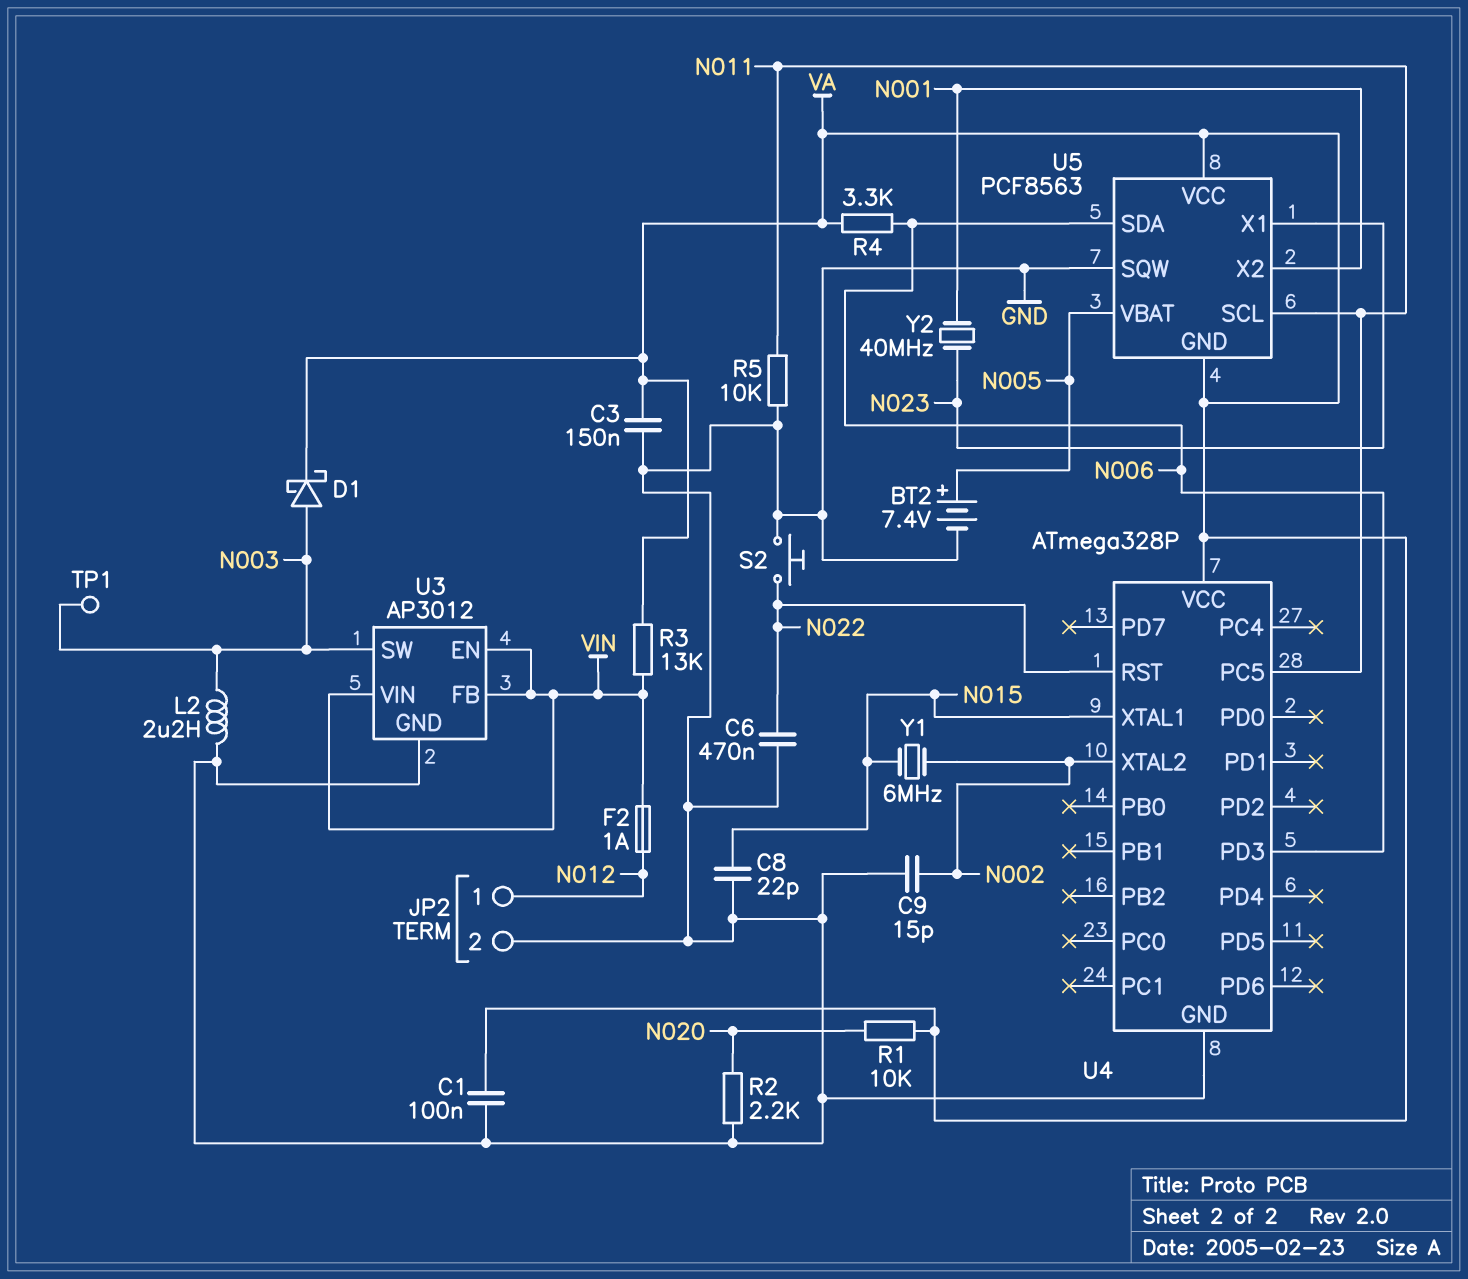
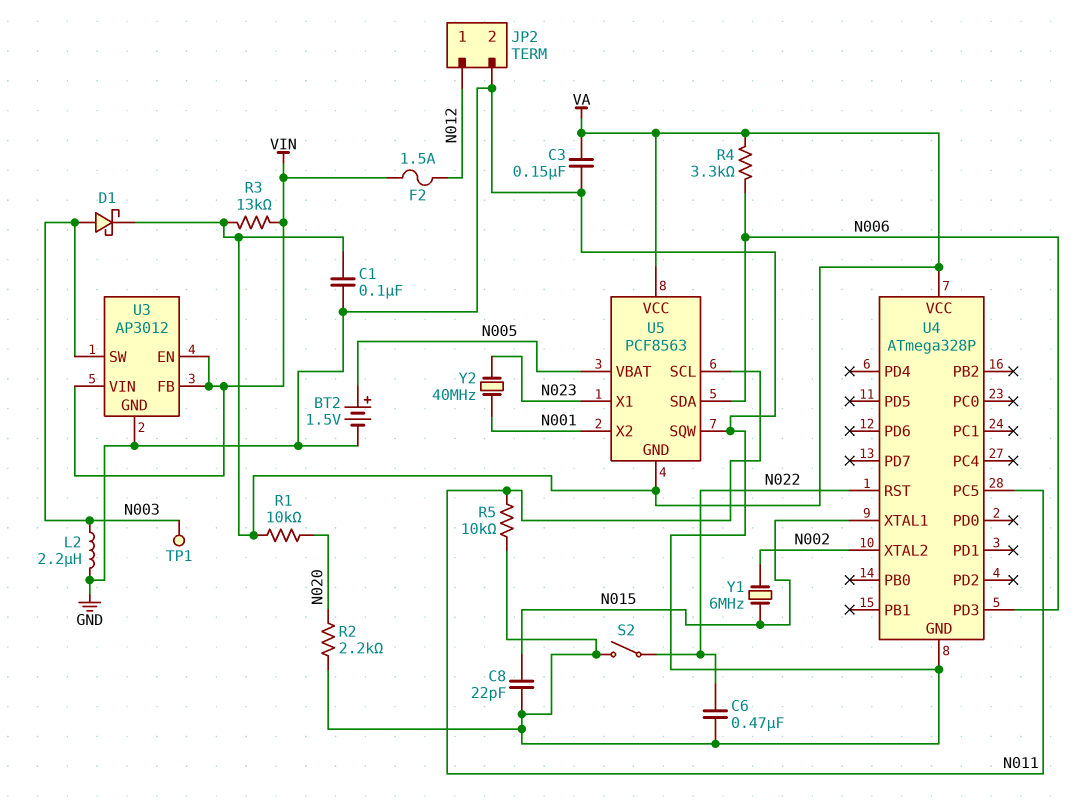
BT2: 7.4V (plus N005, minus GND) -> 1.5V (plus N005, minus GND)
C9: 15pF (GND, N002) -> none
F2: 1A (N012, VIN) -> 1.5A (N012, VIN)
S2: button (GND, N022) -> switch (GND, N022)

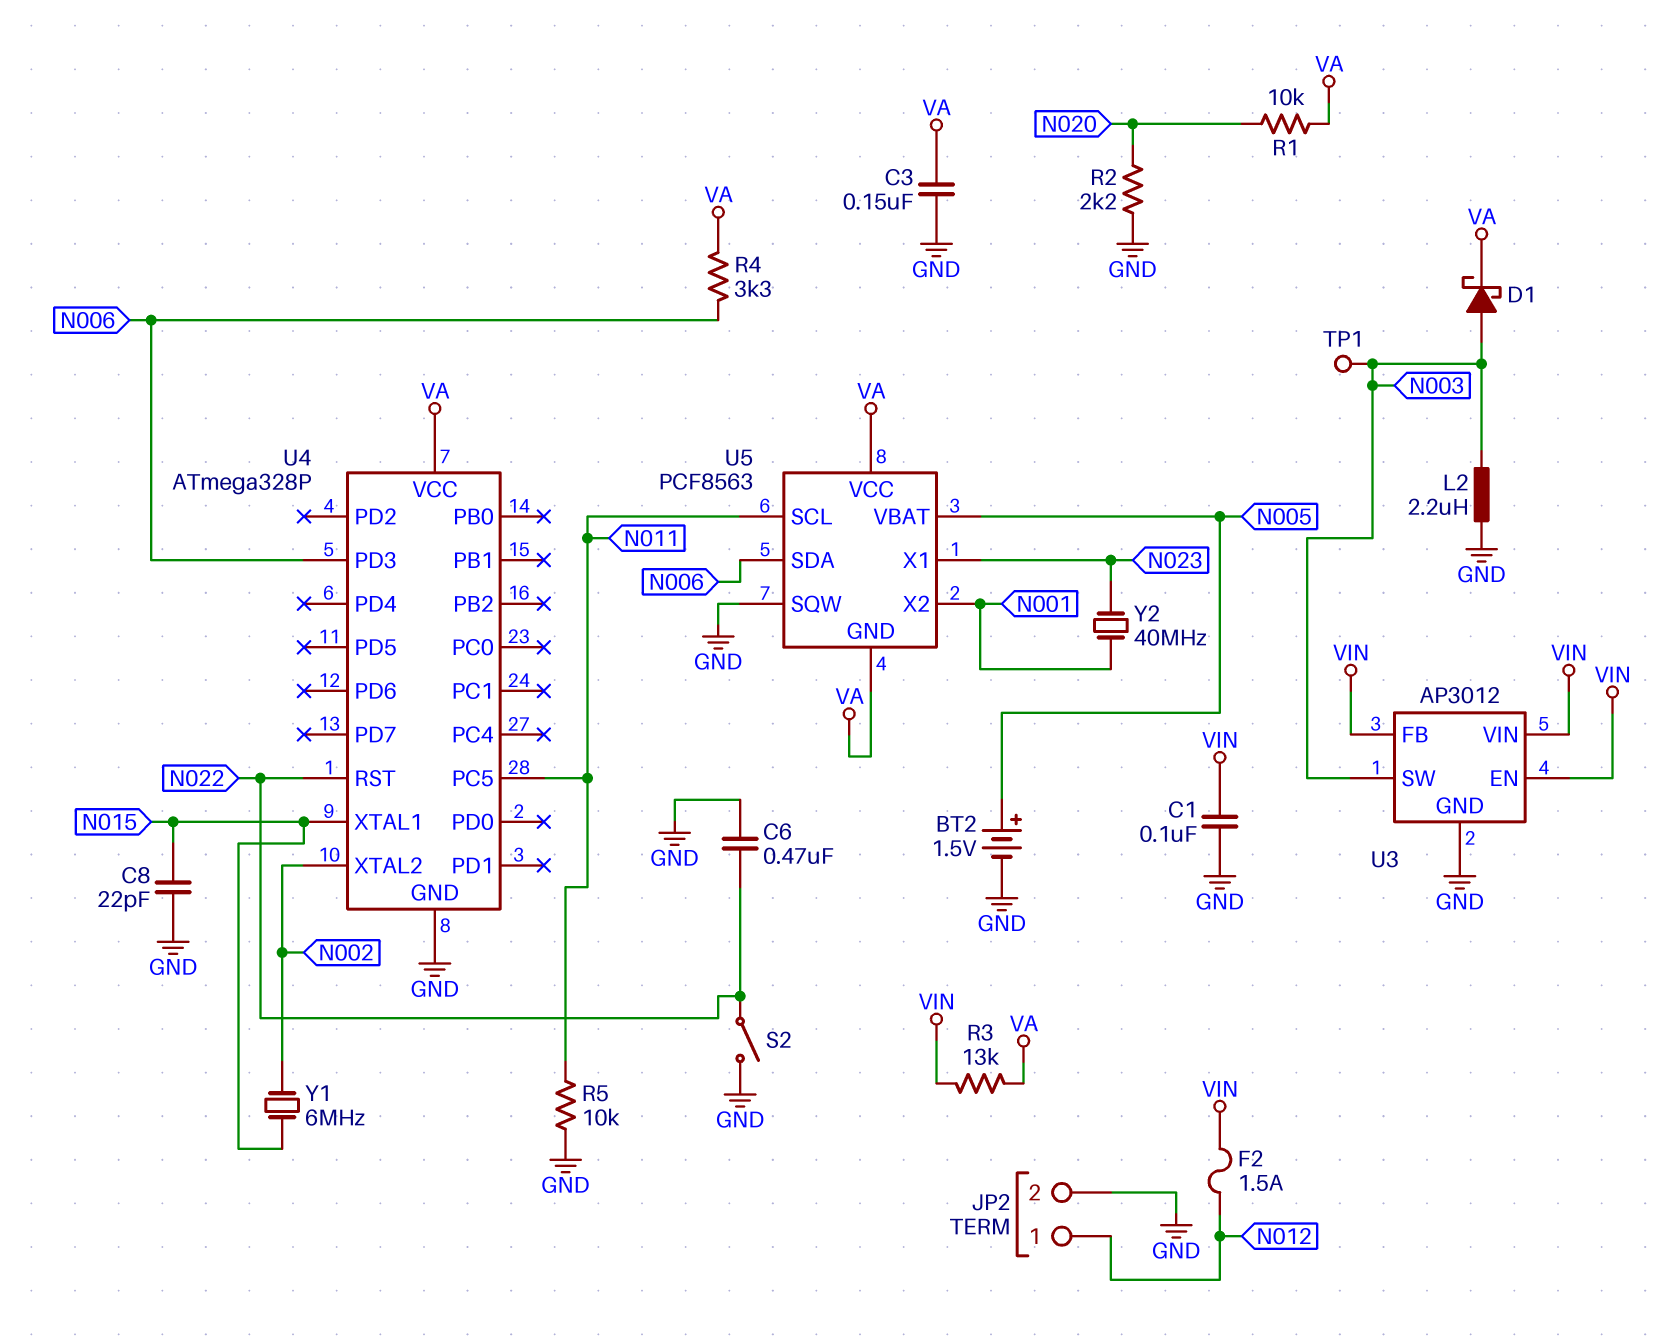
C1: 100nF (GND, VA) -> 100nF (GND, VIN)

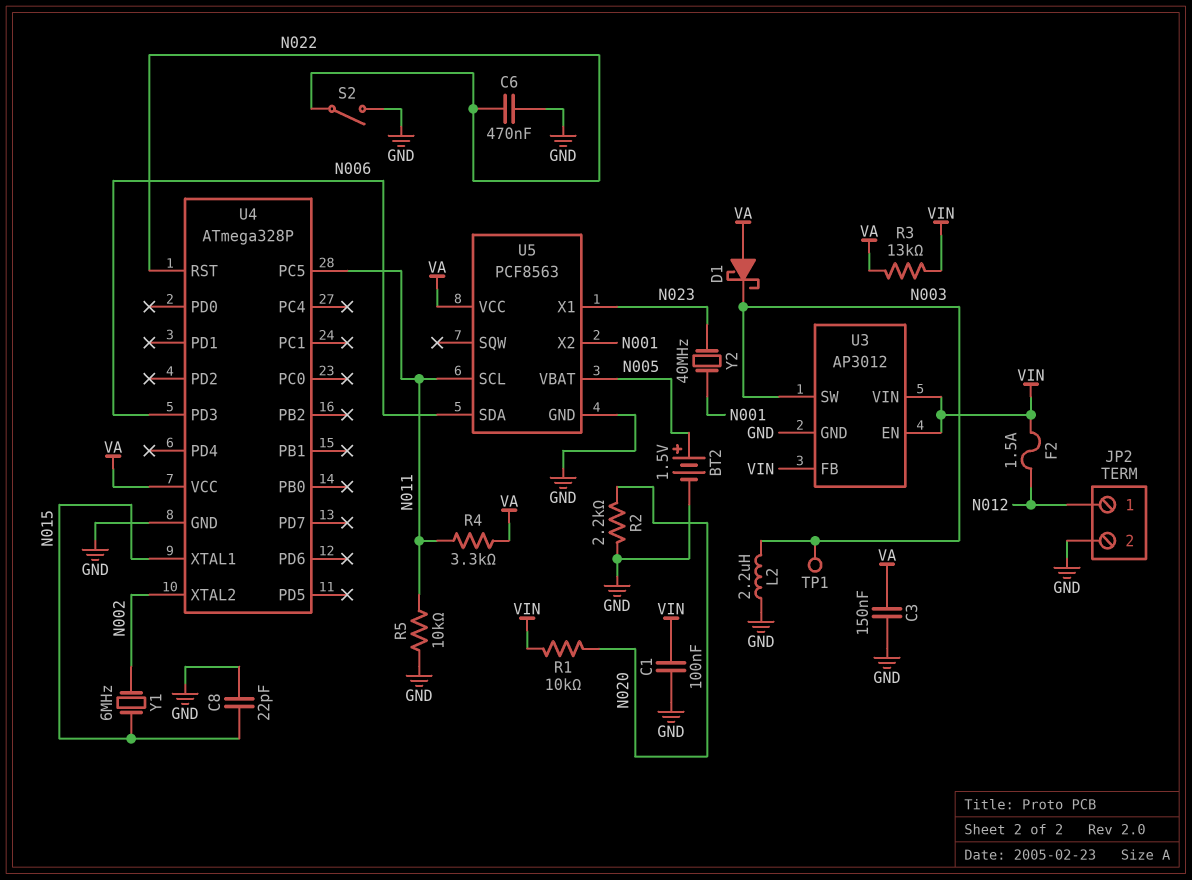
D1: schottky (A N003, K VA) -> schottky (A VA, K N003)
R1: 10k (N020, VA) -> 10k (N020, VIN)
R4: 3.3k (N006, VA) -> 3.3k (N011, VA)
U5 pin GND: VA -> GND
U5 pin SQW: GND -> none

